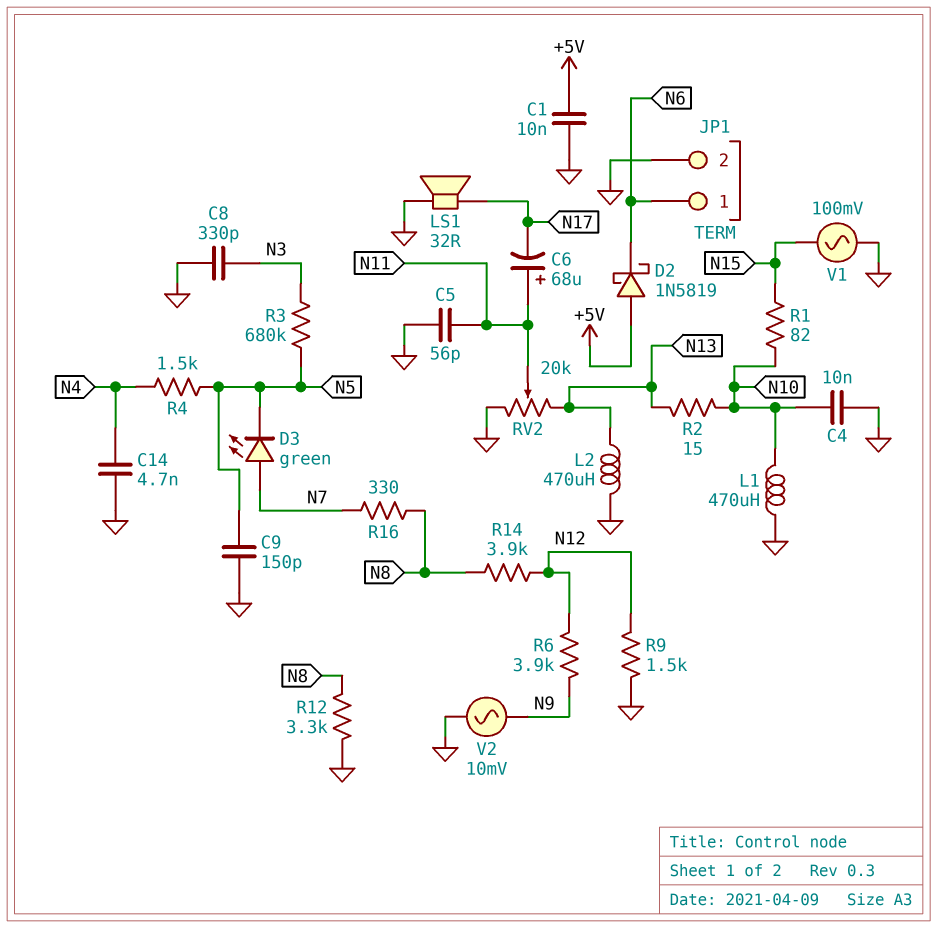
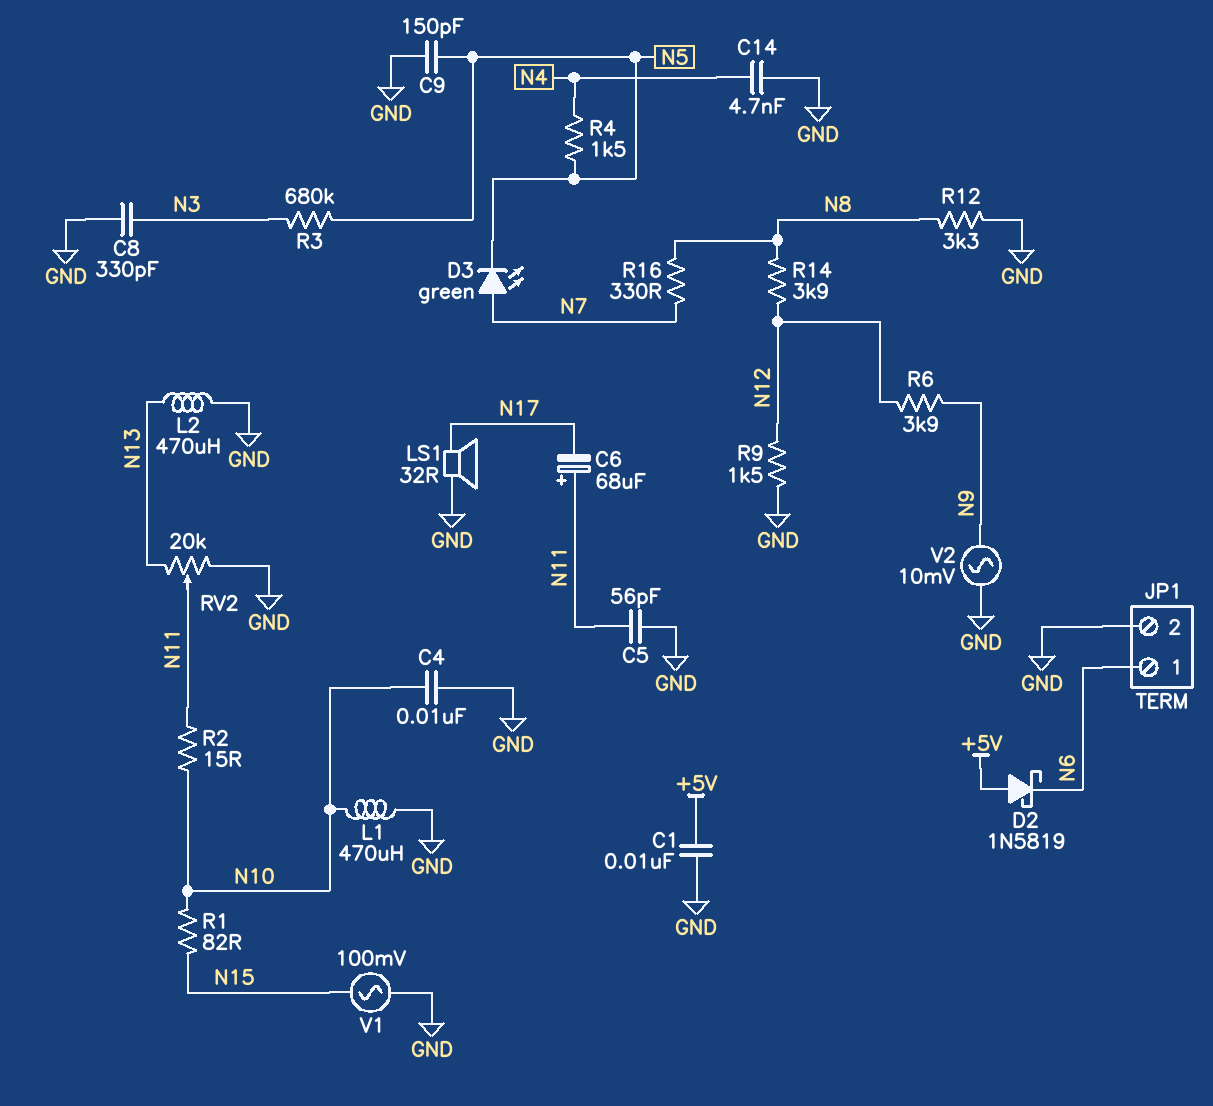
R2: 15 (N10, N13) -> 15 (N10, N11)

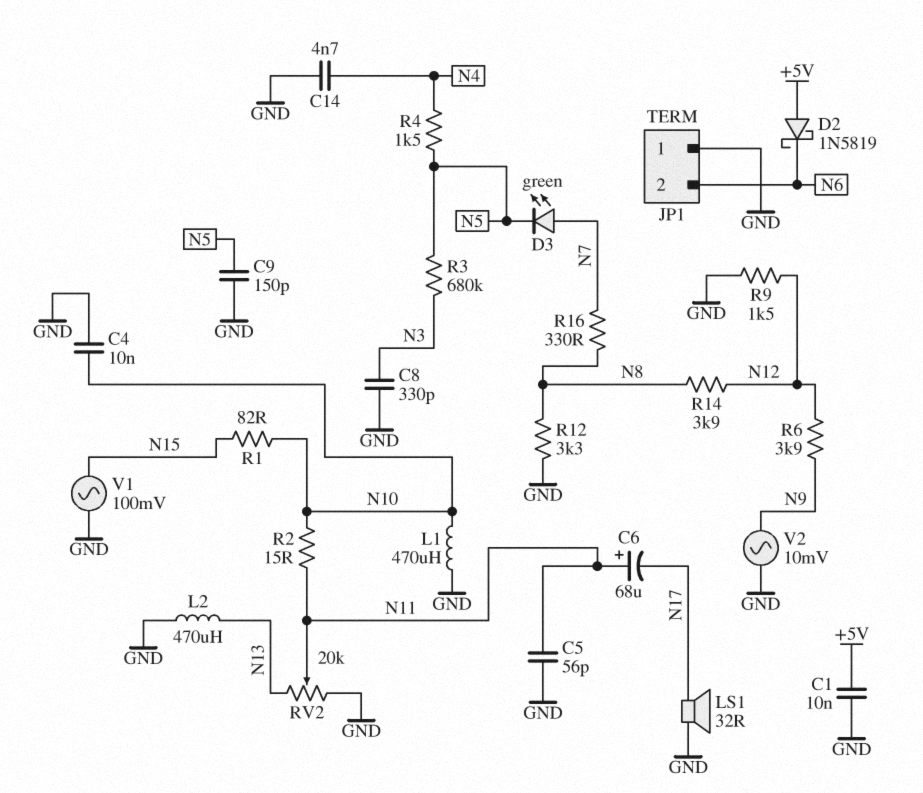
JP1 pin 1: N6 -> GND
JP1 pin 2: GND -> N6

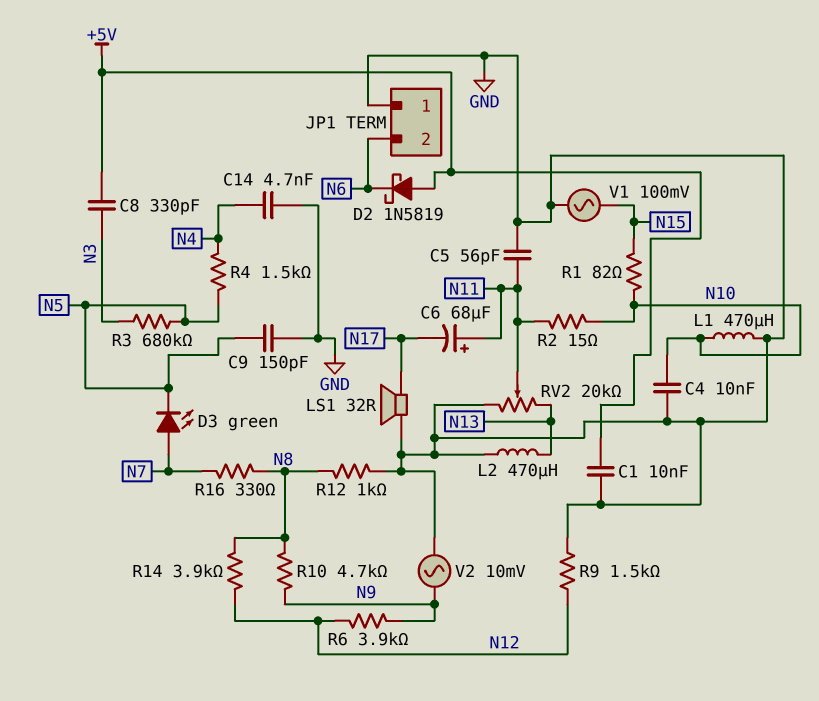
C8: 330pF (GND, N3) -> 330pF (+5V, N3)
R10: none -> 4.7k (N8, N9)
R12: 3.3k (GND, N8) -> 1k (GND, N8)

